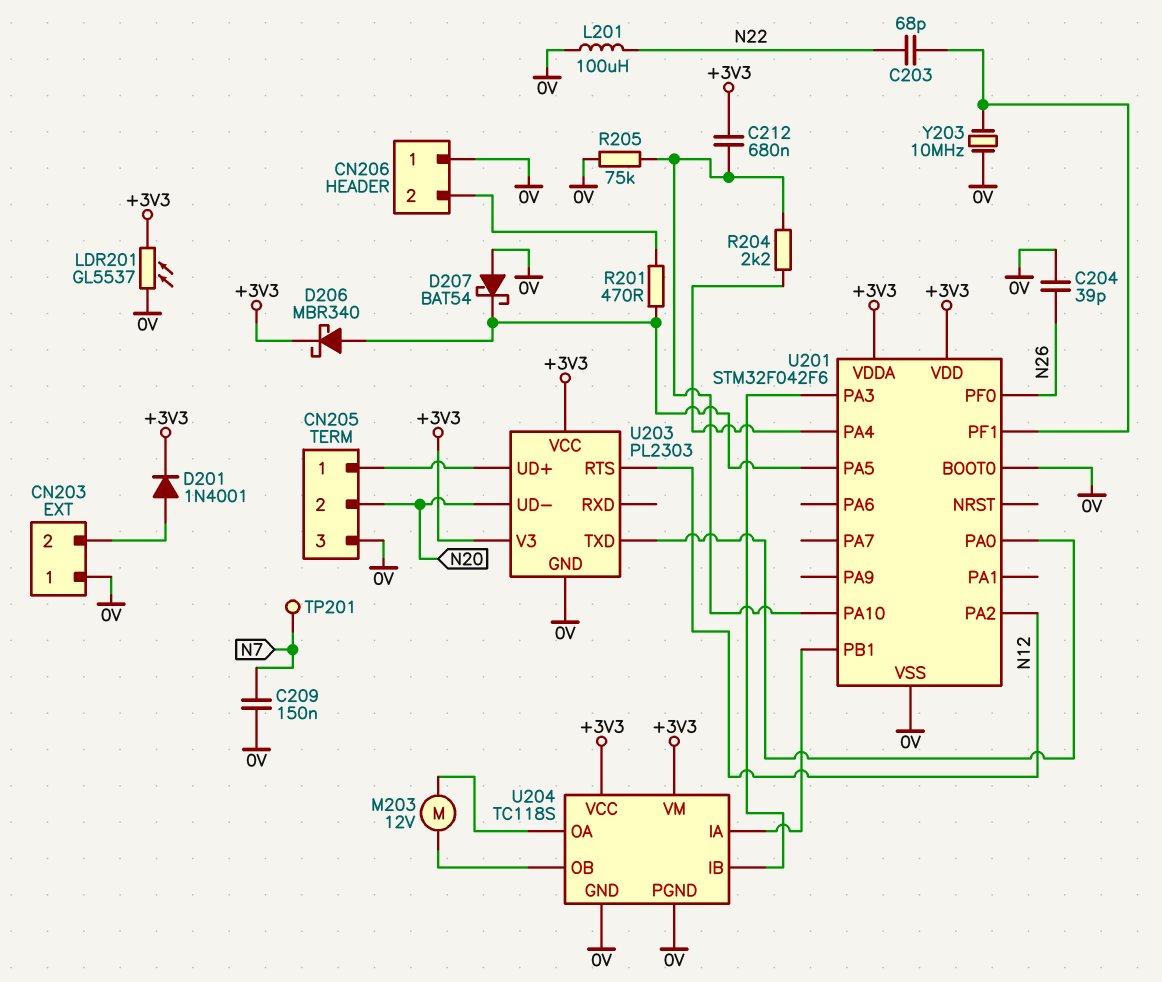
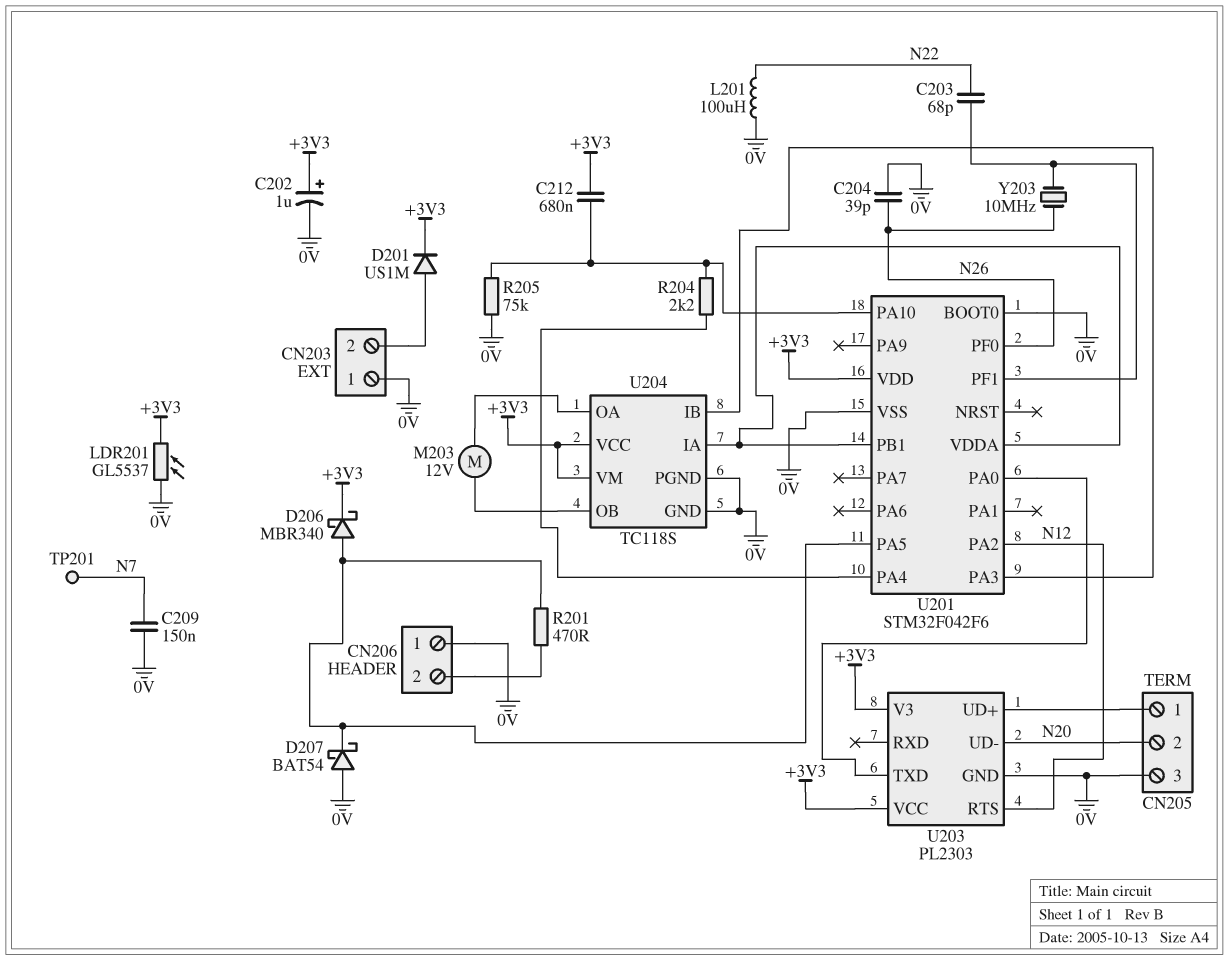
C202: none -> 1uF (plus +3V3, minus 0V)
D201: diode 1N4001 (A CN203/2, K +3V3) -> diode US1M (A CN203/2, K +3V3)
U201 pin VDDA: +3V3 -> U201/PB1
Y203: 10MHz (0V, U201/PF1) -> 10MHz (N26, U201/PF1)

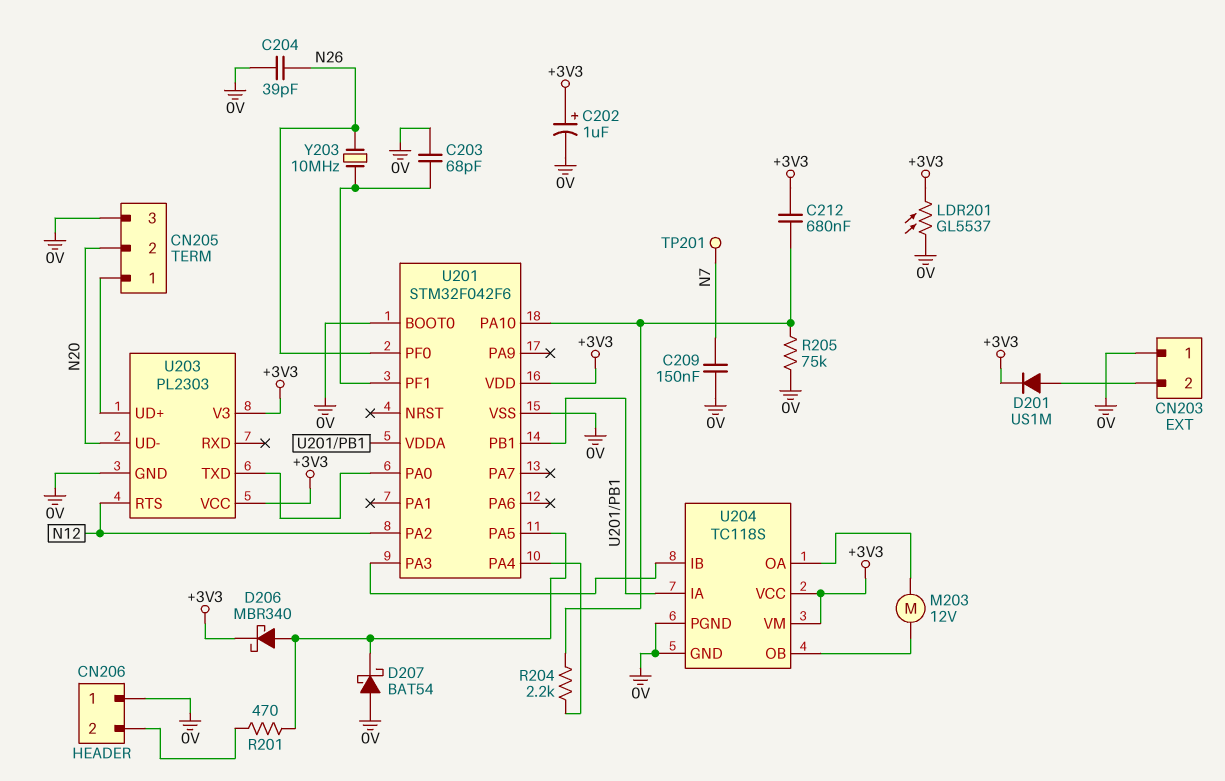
C203: 68pF (N22, U201/PF1) -> 68pF (0V, U201/PF1)
L201: 100uH (0V, N22) -> none

